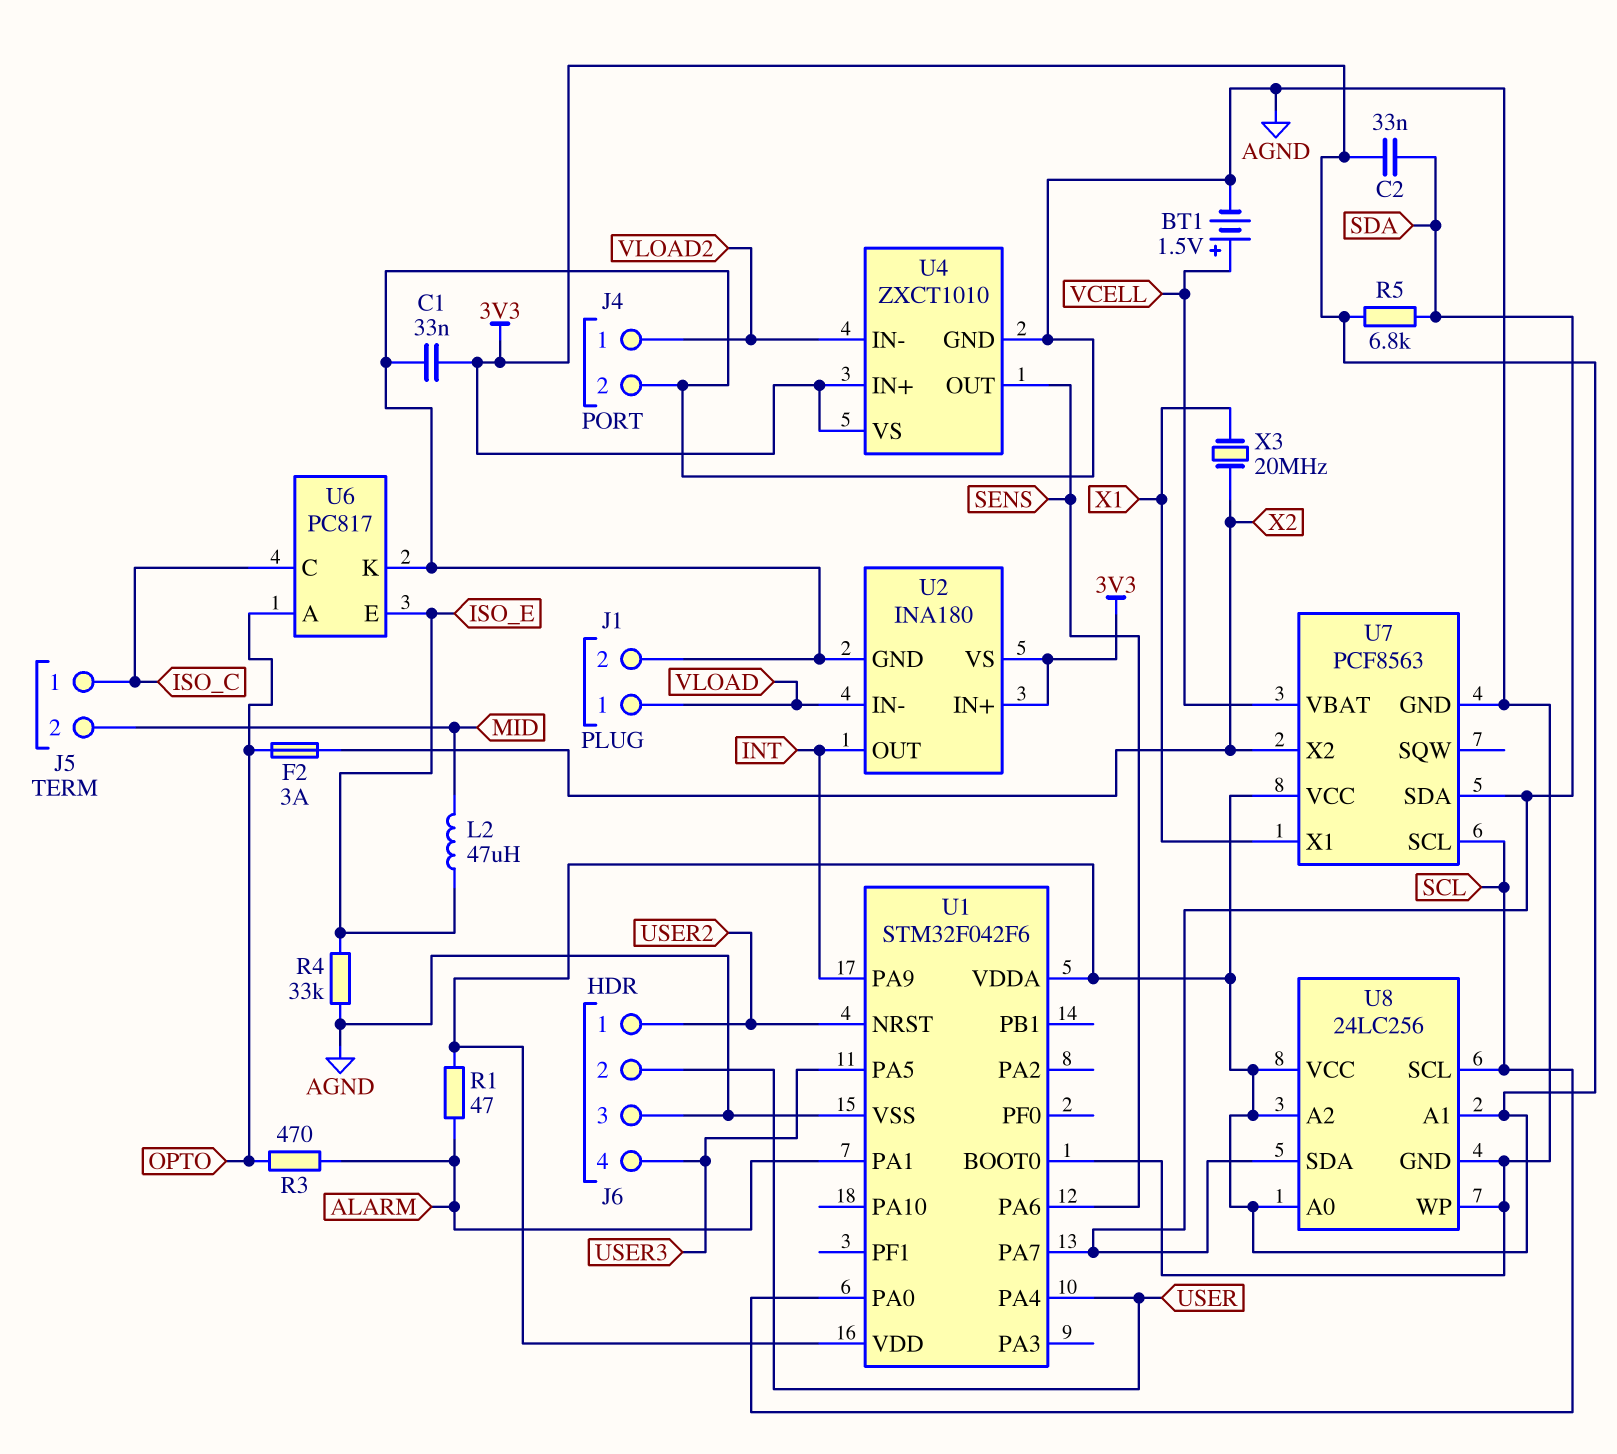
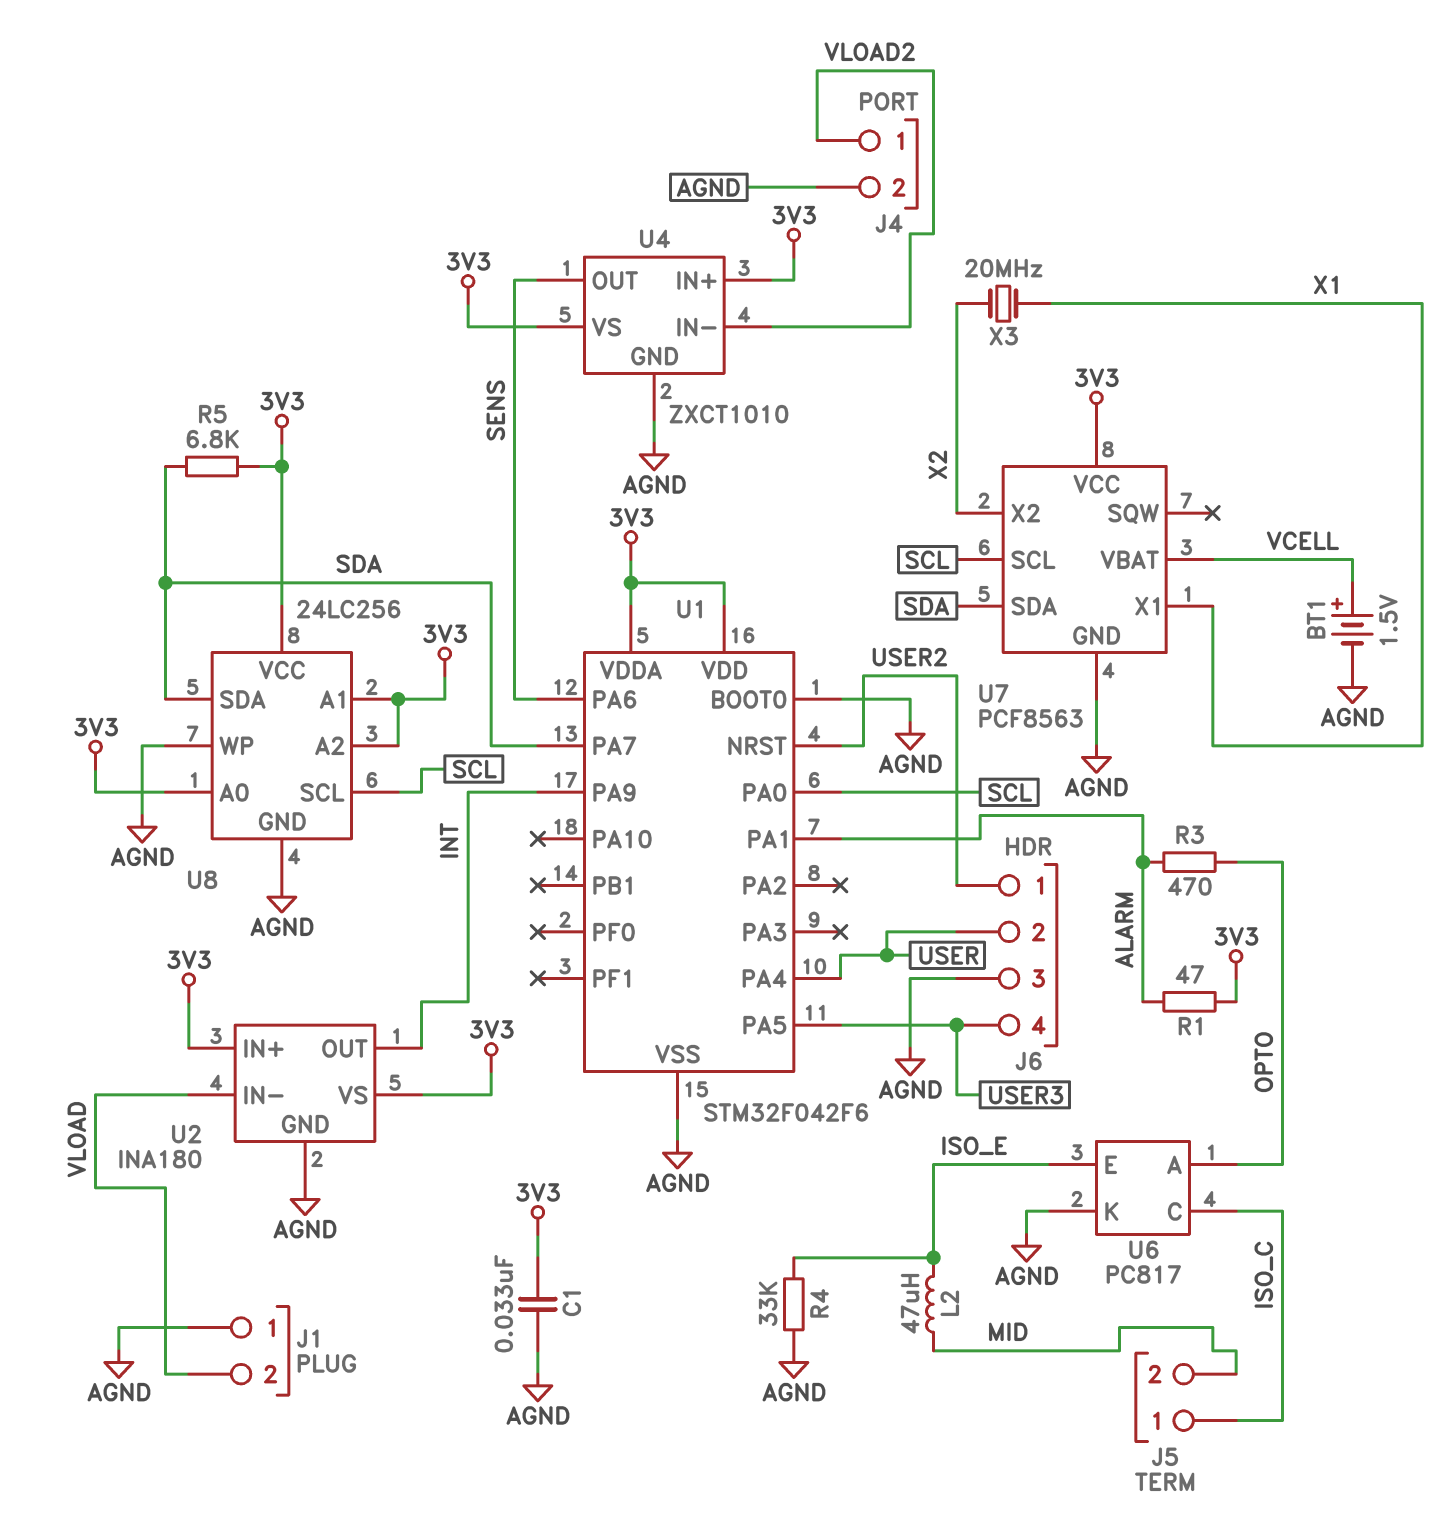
C2: 33nF (3V3, SDA) -> none
F2: 3A (OPTO, X2) -> none
J1 pin 1: VLOAD -> AGND
J1 pin 2: AGND -> VLOAD

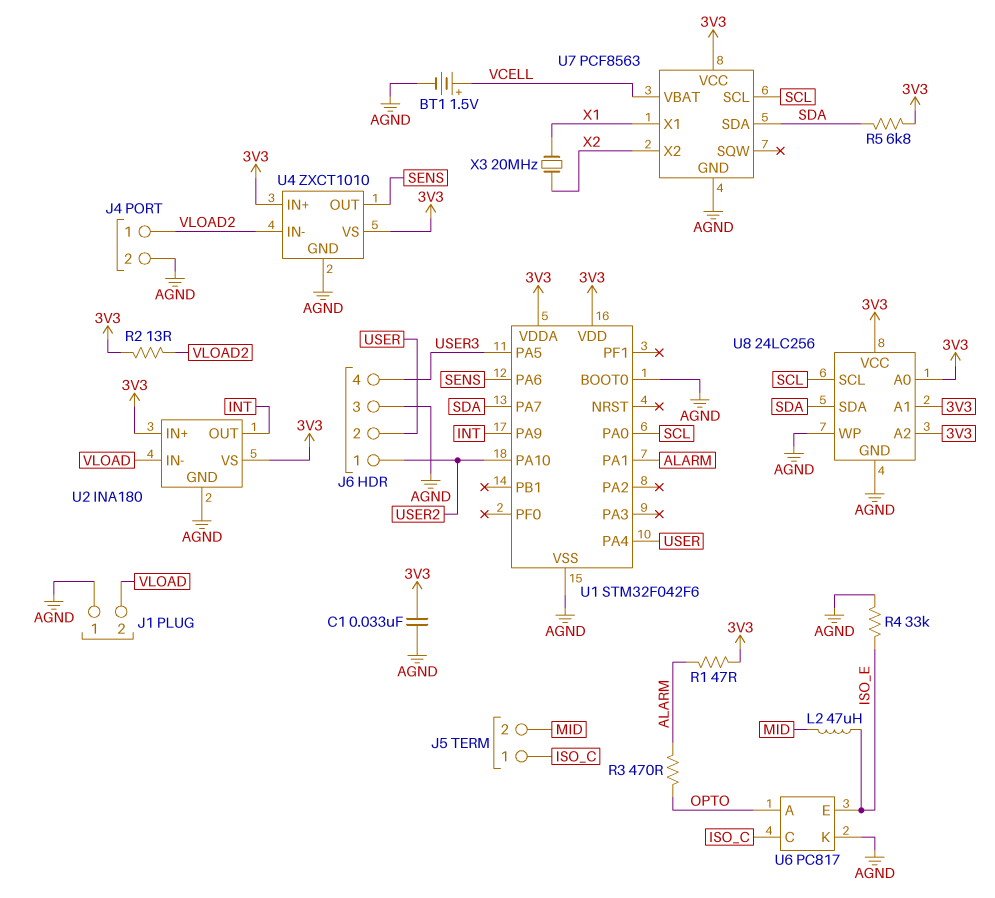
R2: none -> 13 (3V3, VLOAD2)
U1 pin NRST: USER2 -> none
U1 pin PA10: none -> USER2

